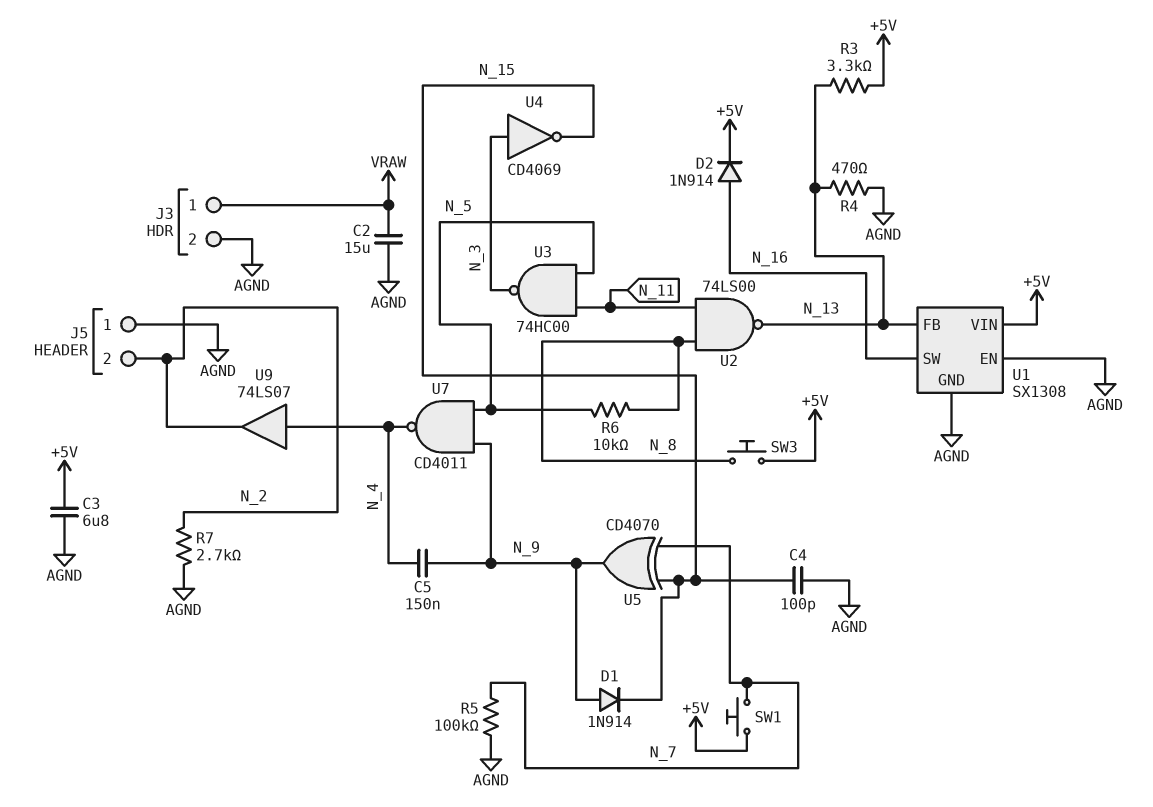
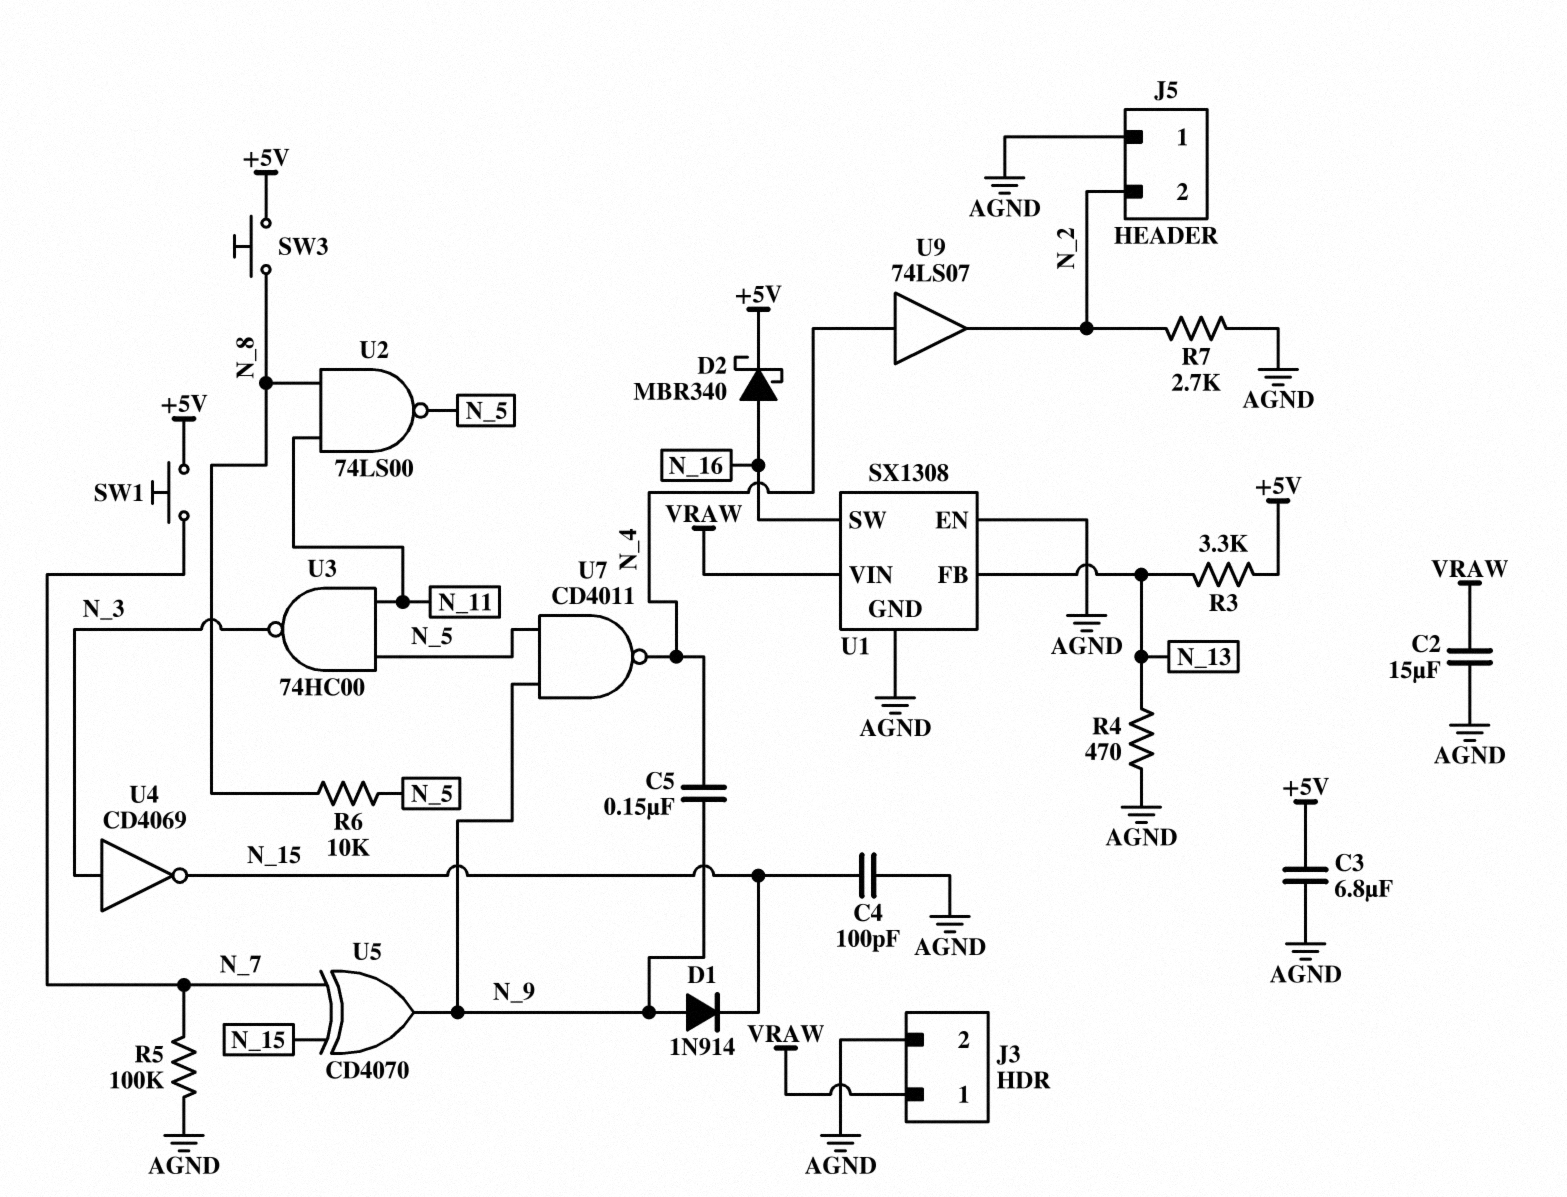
D2: diode 1N914 (A N_16, K +5V) -> schottky MBR340 (A N_16, K +5V)
U1 pin VIN: +5V -> VRAW
U2: NAND 74LS00 (in N_8, in N_11, out N_13) -> NAND 74LS00 (in N_8, in N_11, out N_5)

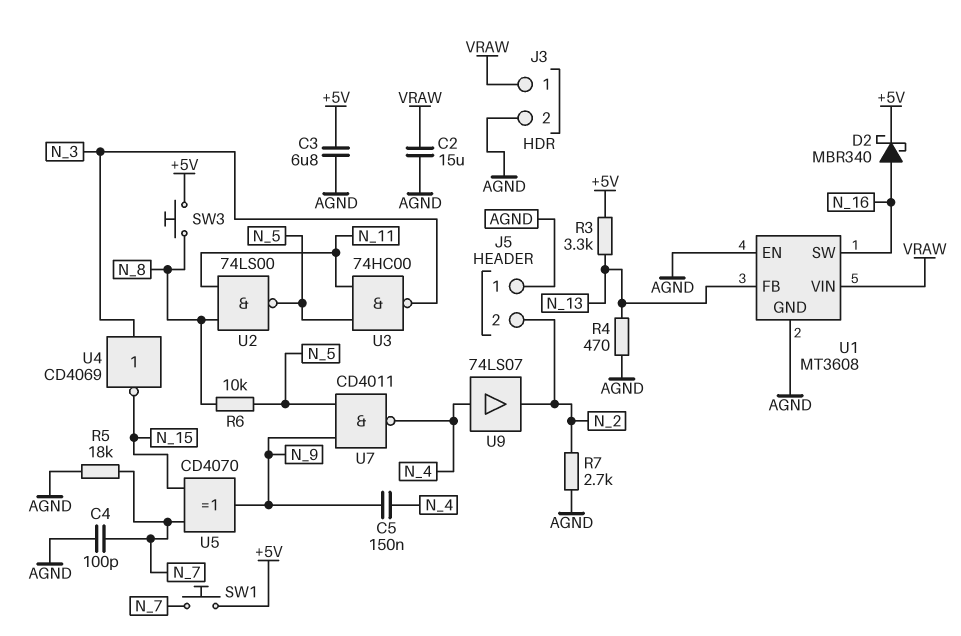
C4: 100pF (AGND, N_15) -> 100pF (AGND, N_7)
D1: diode 1N914 (A N_9, K N_15) -> none
R5: 100k (AGND, N_7) -> 18k (AGND, N_7)
U1: SX1308 -> MT3608

